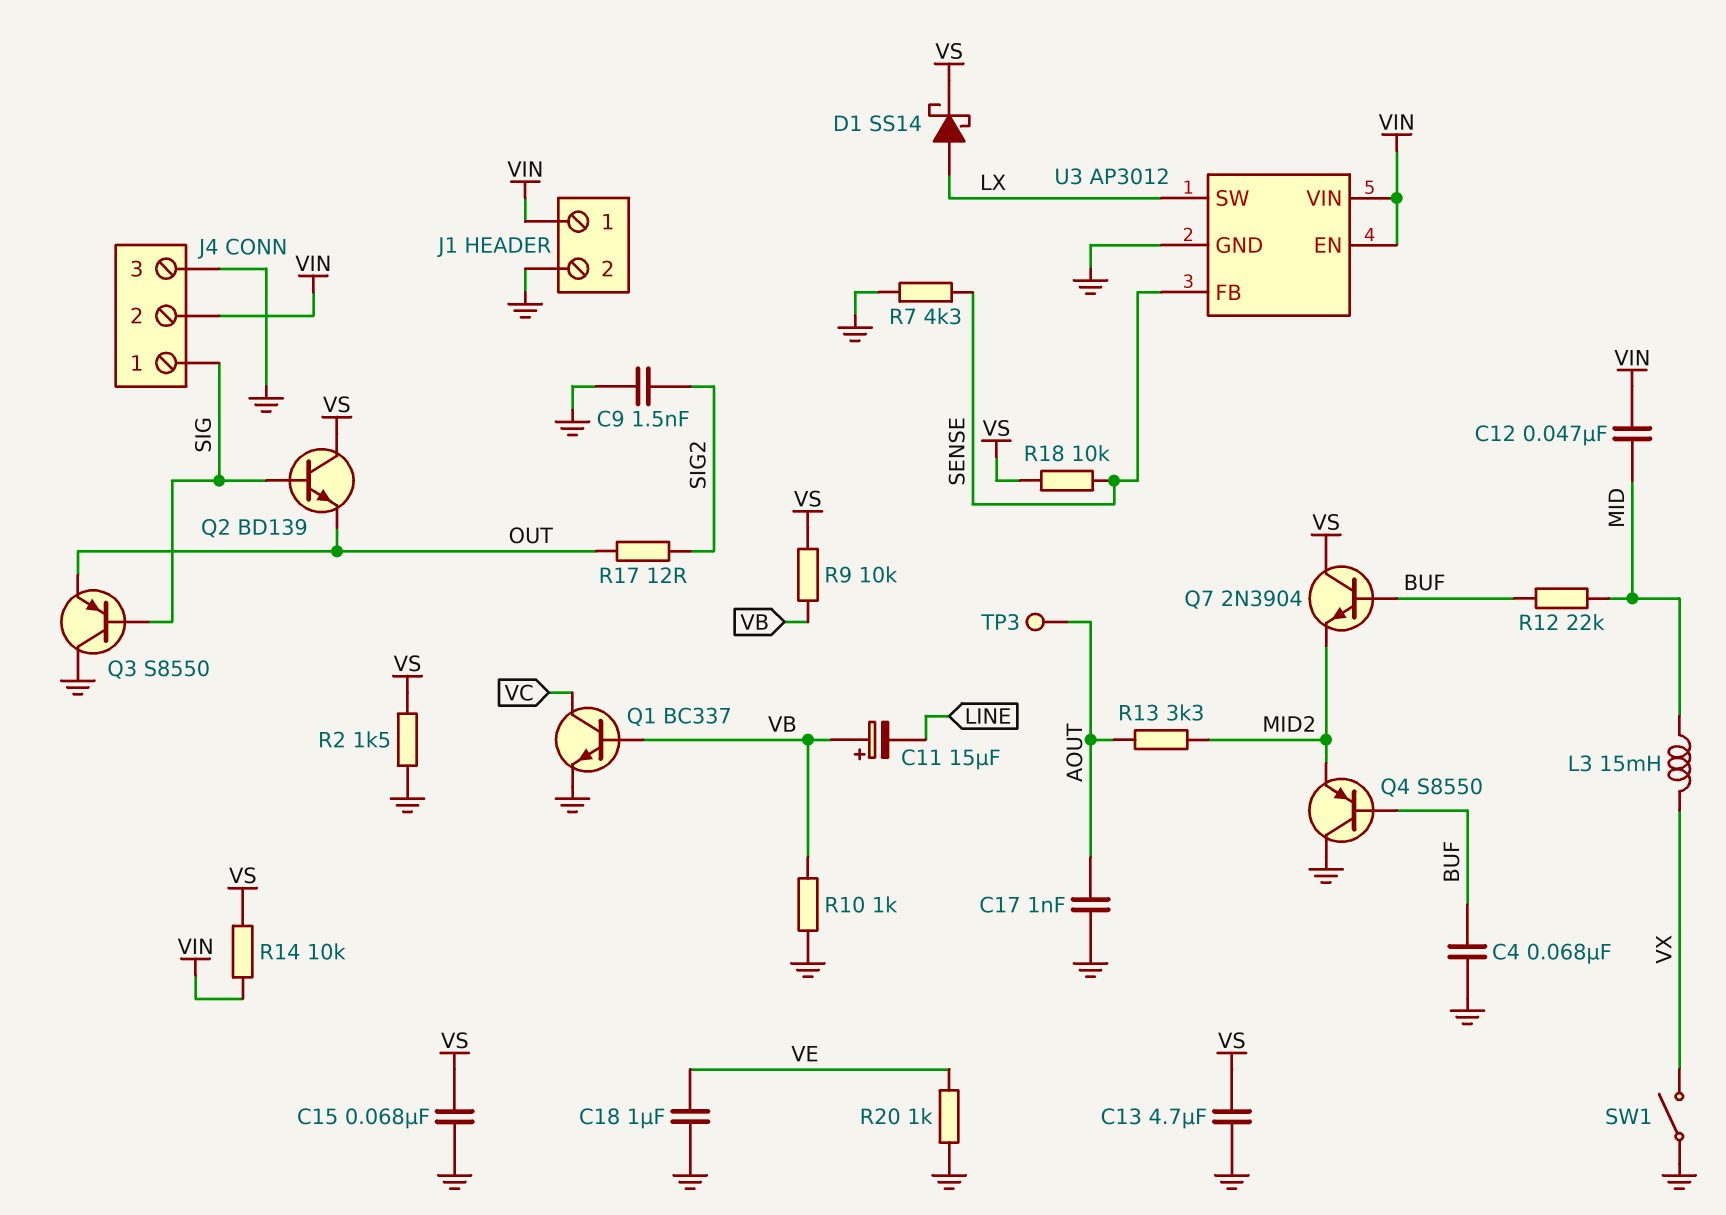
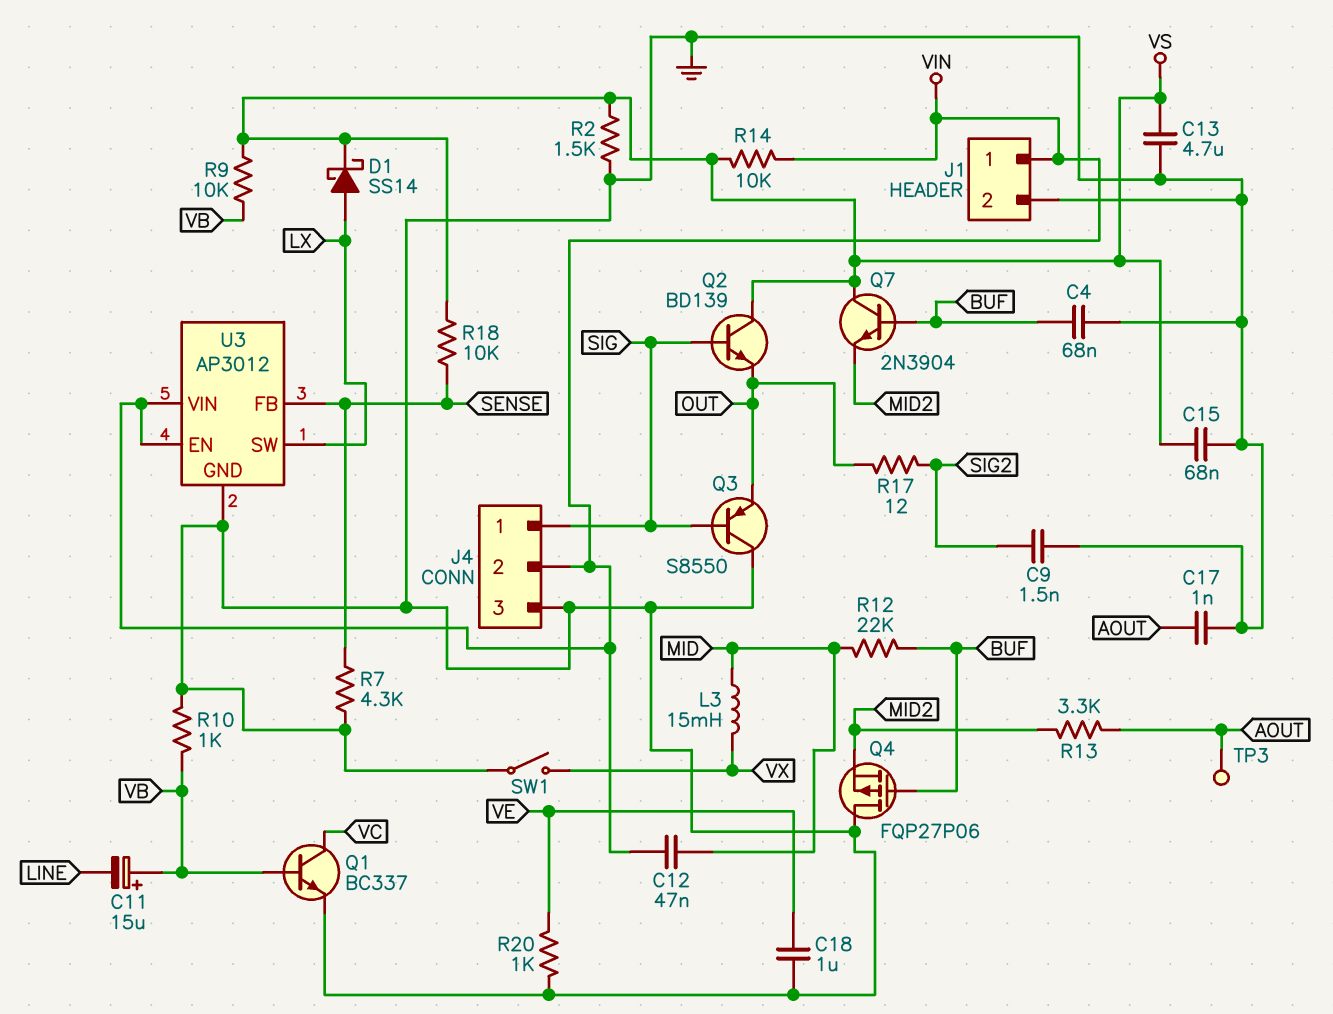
Q4: PNP S8550 (B BUF, C GND, E MID2) -> PMOS FQP27P06 (G BUF, D GND, S MID2)

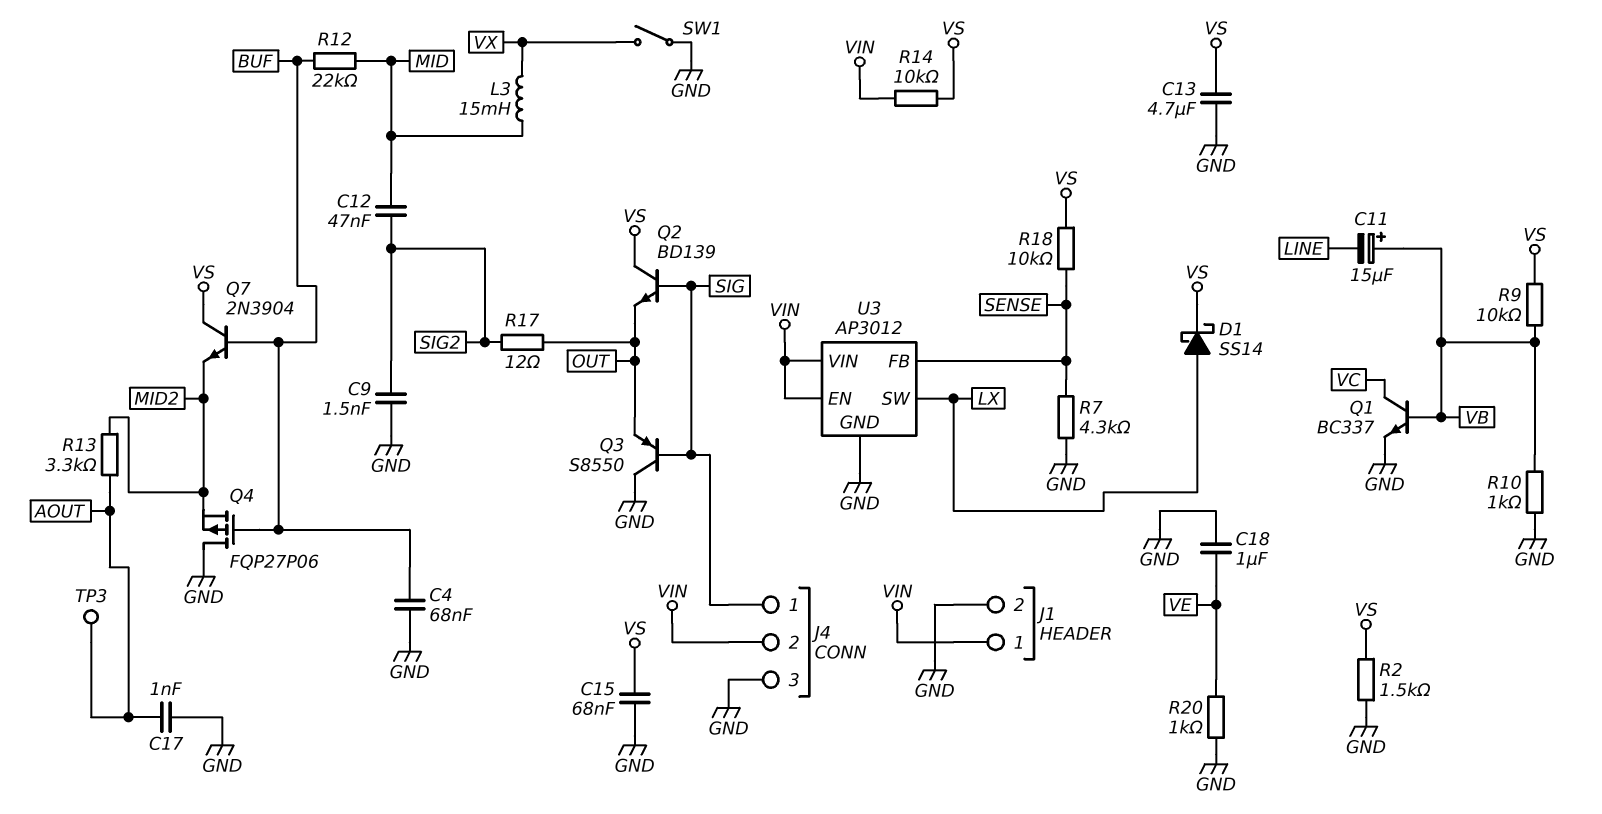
C12: 47nF (MID, VIN) -> 47nF (MID, SIG2)

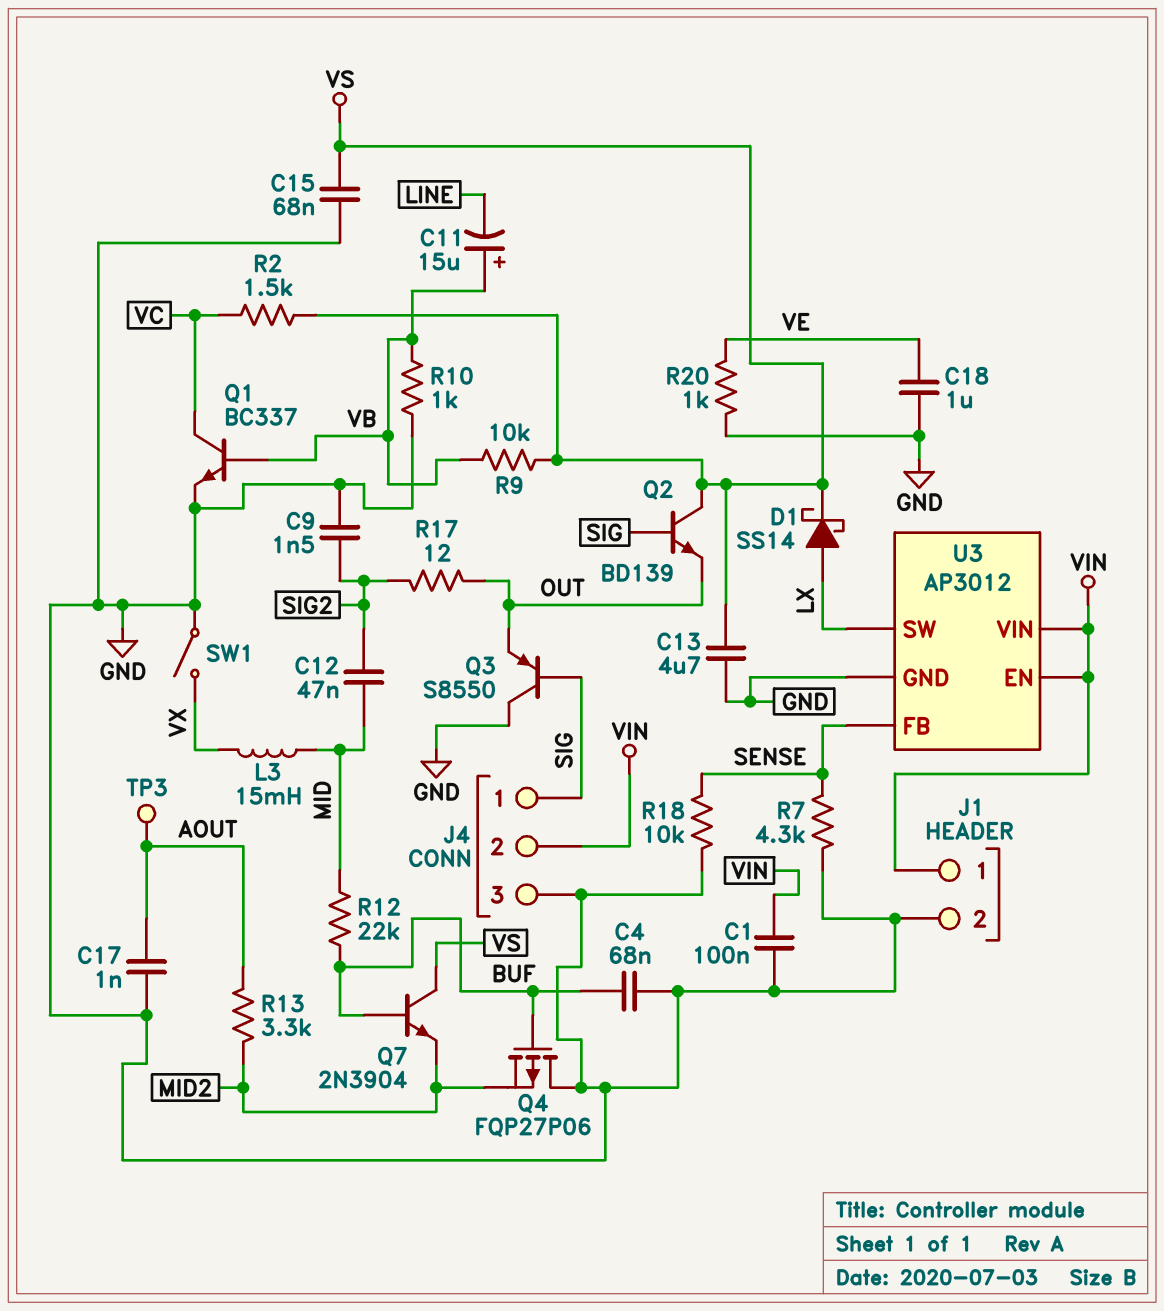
C1: none -> 100nF (GND, VIN)
R2: 1.5k (GND, VS) -> 1.5k (VC, VS)
R14: 10k (VIN, VS) -> none
R18: 10k (SENSE, VS) -> 10k (GND, SENSE)

